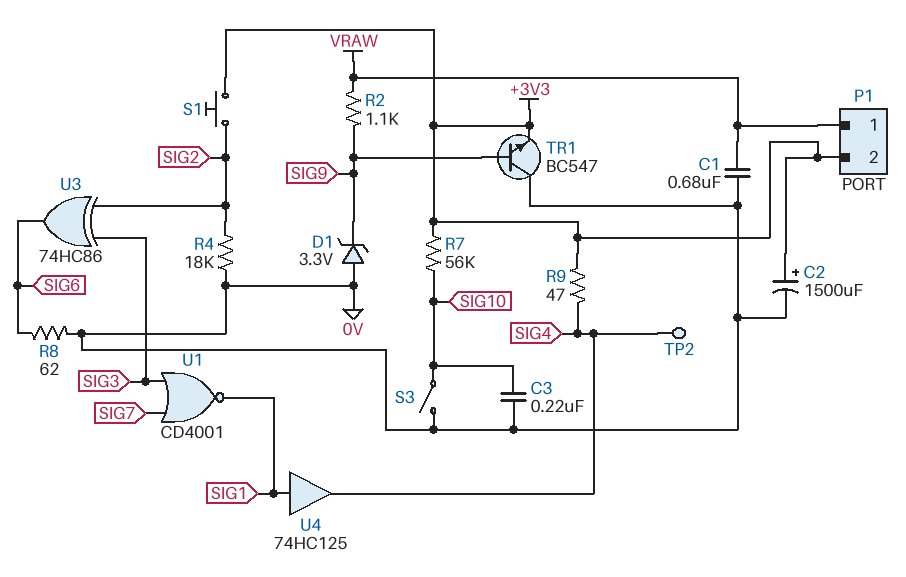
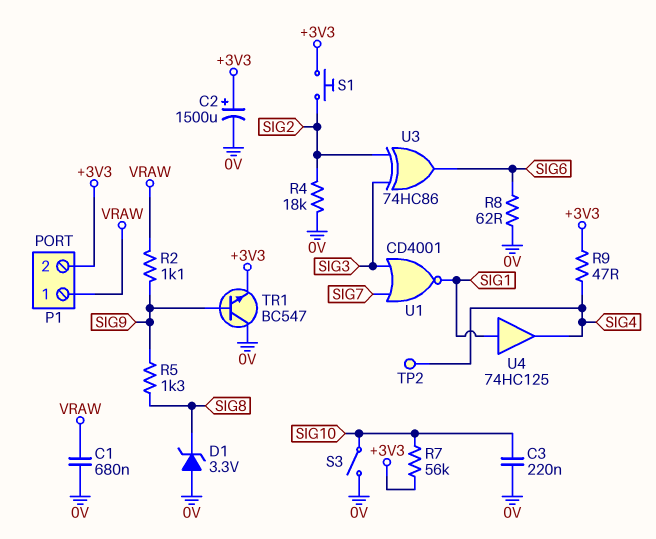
D1: zener 3.3V (A 0V, K SIG9) -> zener 3.3V (A 0V, K SIG8)
R5: none -> 1.3k (SIG8, SIG9)

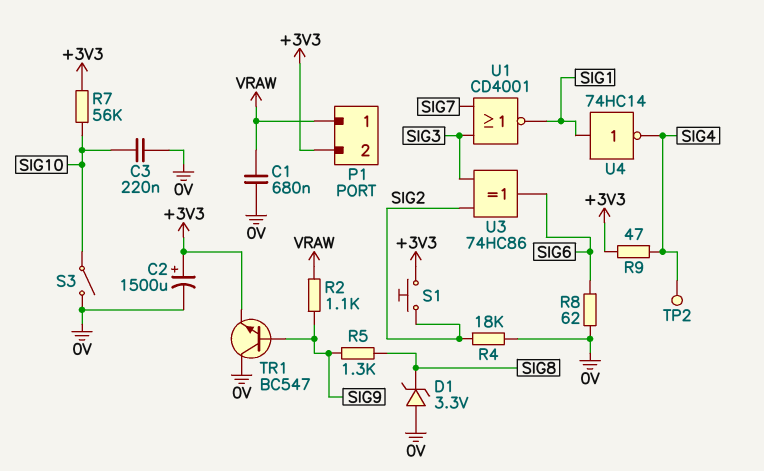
U4: buffer 74HC125 (in SIG1, out SIG4) -> NOT 74HC14 (in SIG1, out SIG4)

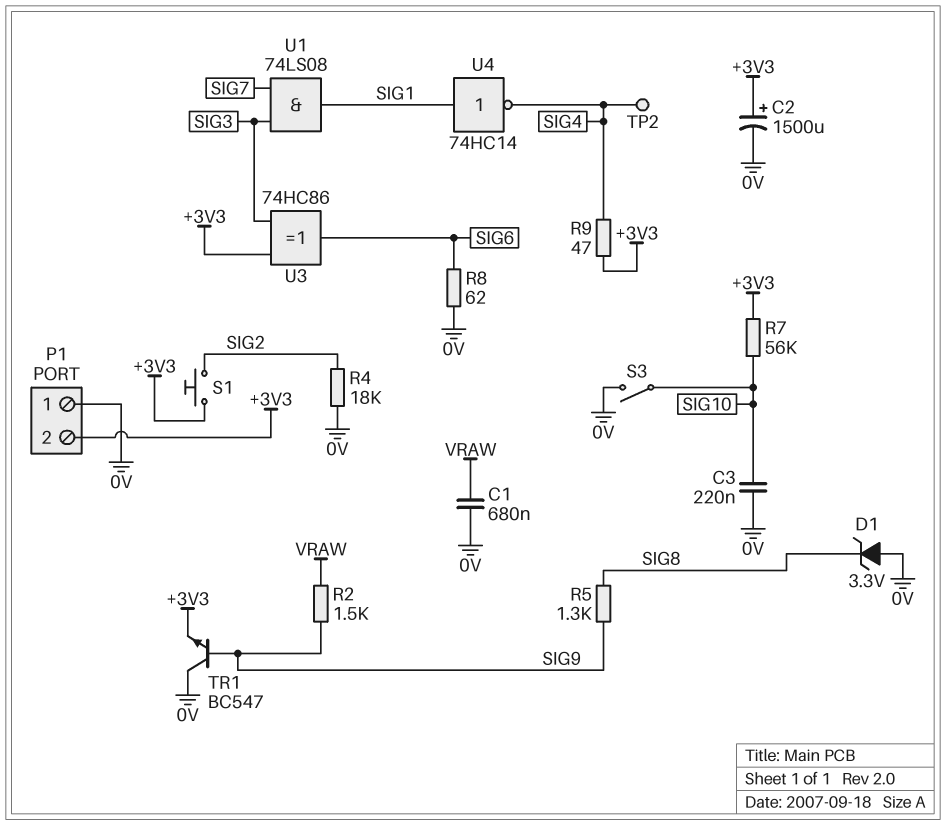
P1 pin 1: VRAW -> 0V
R2: 1.1k (SIG9, VRAW) -> 1.5k (SIG9, VRAW)
U1: NOR CD4001 (in SIG3, in SIG7, out SIG1) -> AND 74LS08 (in SIG3, in SIG7, out SIG1)
U3: XOR 74HC86 (in SIG2, in SIG3, out SIG6) -> XOR 74HC86 (in +3V3, in SIG3, out SIG6)

